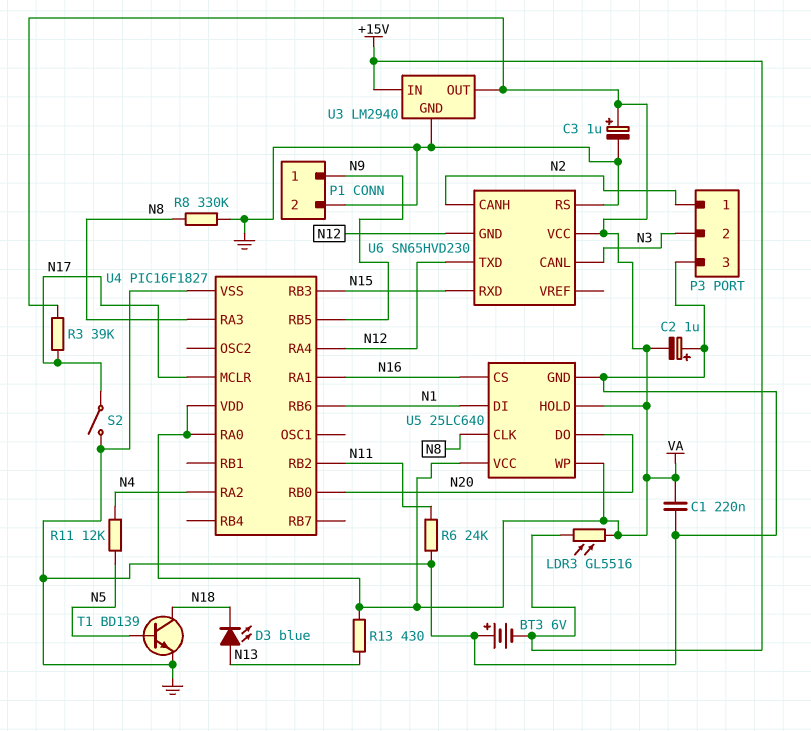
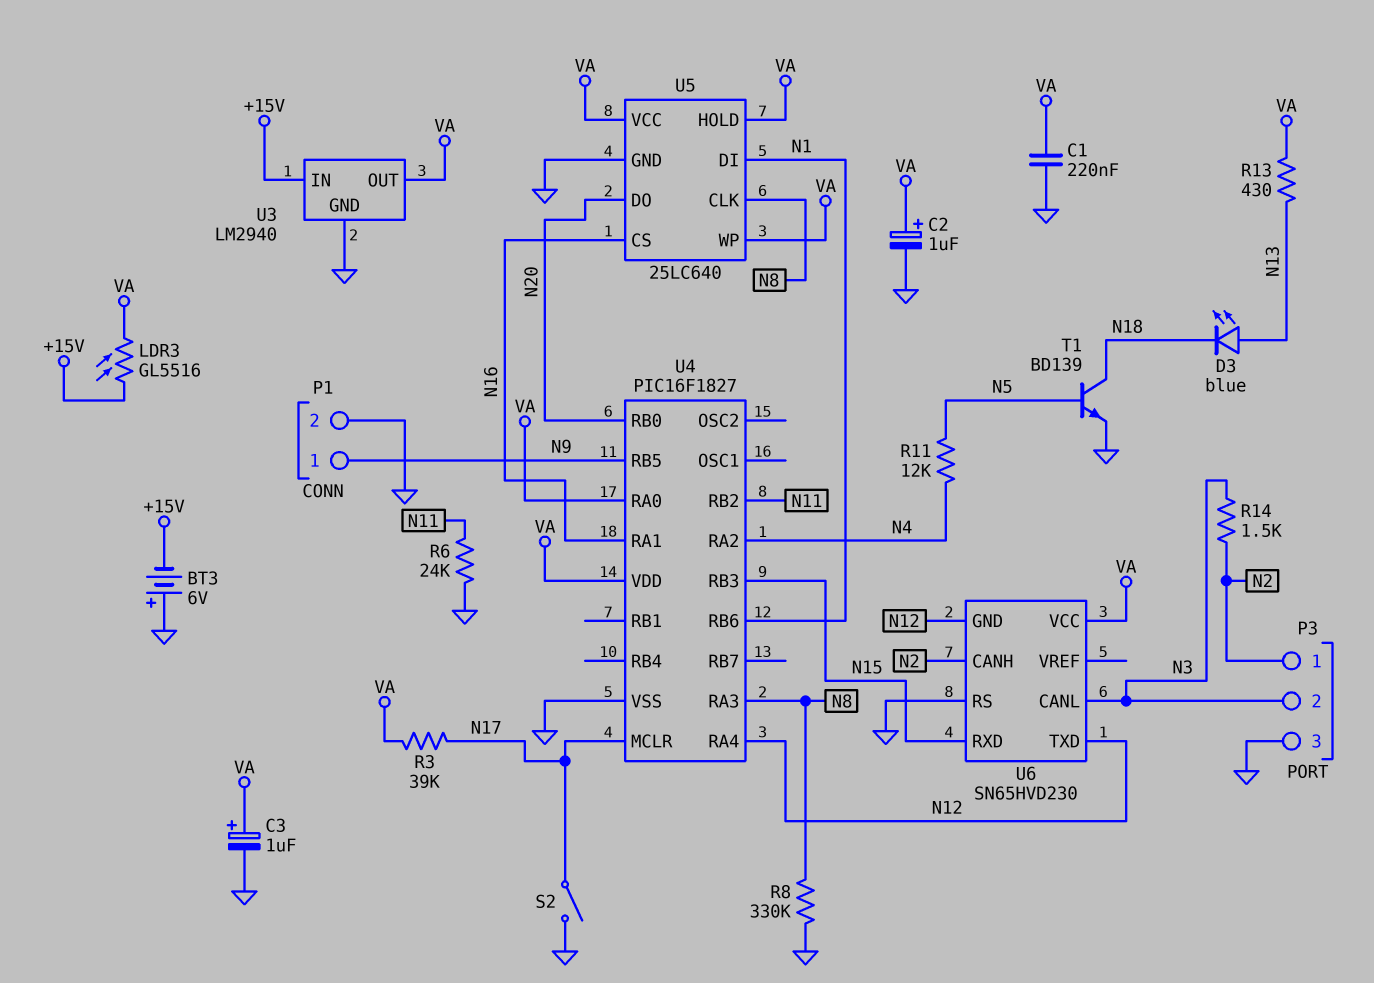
C2: 1uF (plus GND, minus VA) -> 1uF (plus VA, minus GND)
R14: none -> 1.5k (N2, N3)

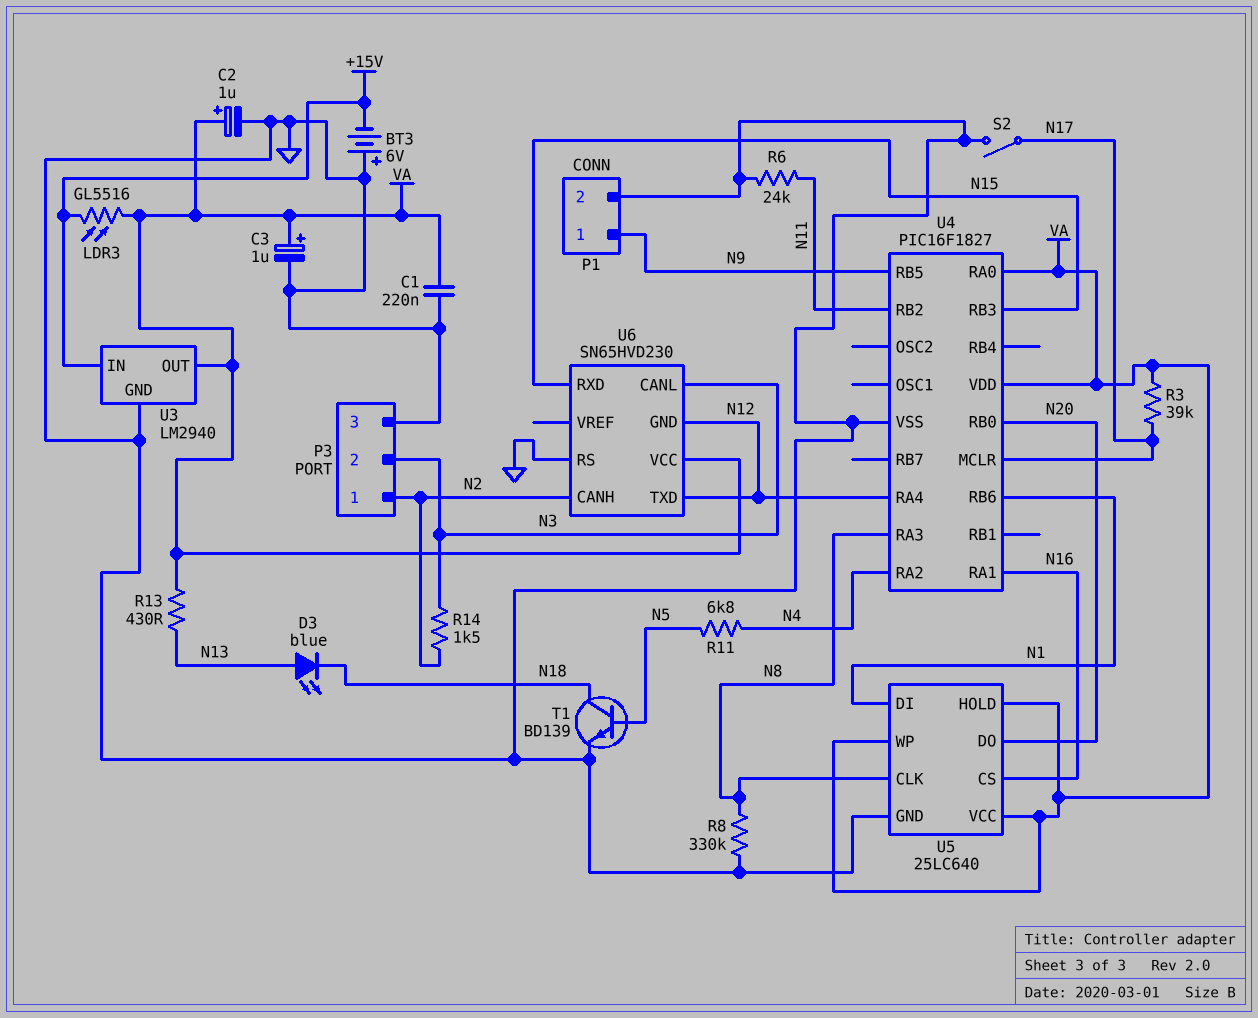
R11: 12k (N4, N5) -> 6.8k (N4, N5)

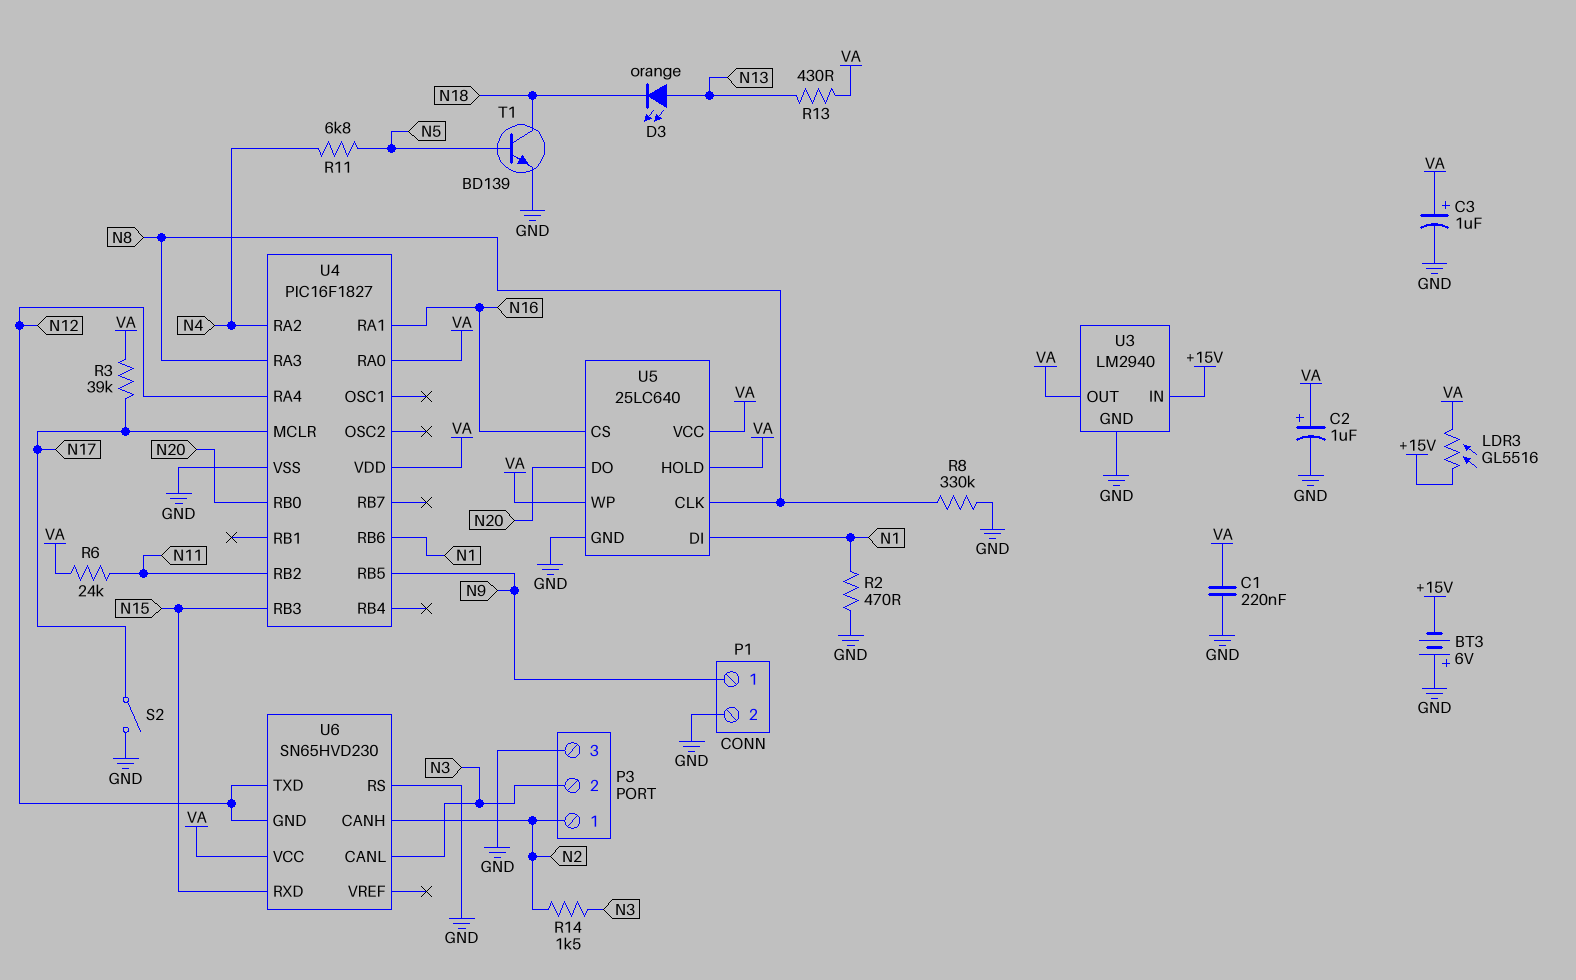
D3: LED blue (A N13, K N18) -> LED orange (A N13, K N18)
R2: none -> 470 (GND, N1)
R6: 24k (GND, N11) -> 24k (N11, VA)

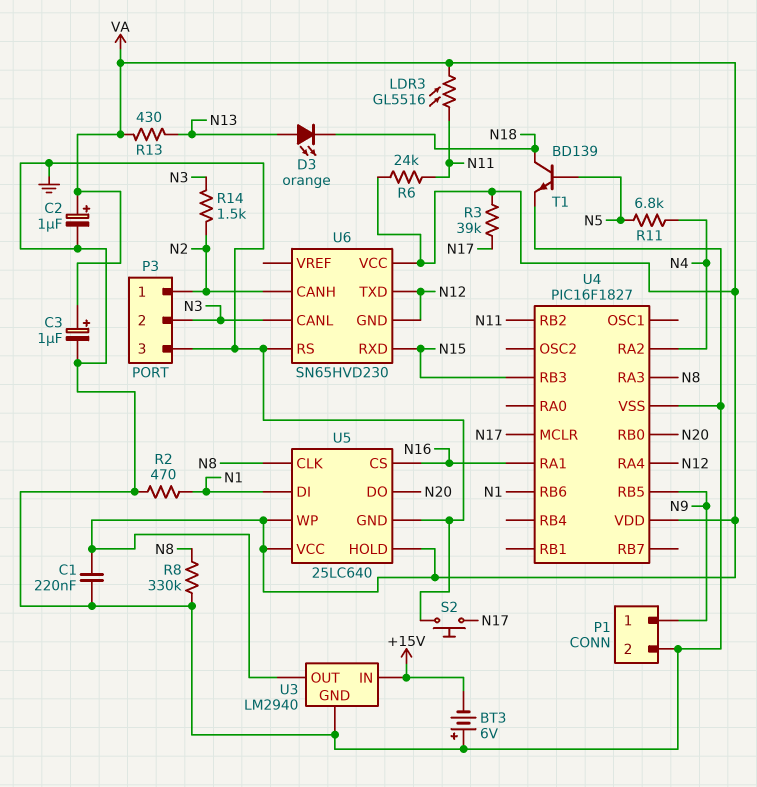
LDR3: GL5516 (+15V, VA) -> GL5516 (N11, VA)
S2: switch (GND, N17) -> button (GND, N17)
U4 pin RA0: VA -> none

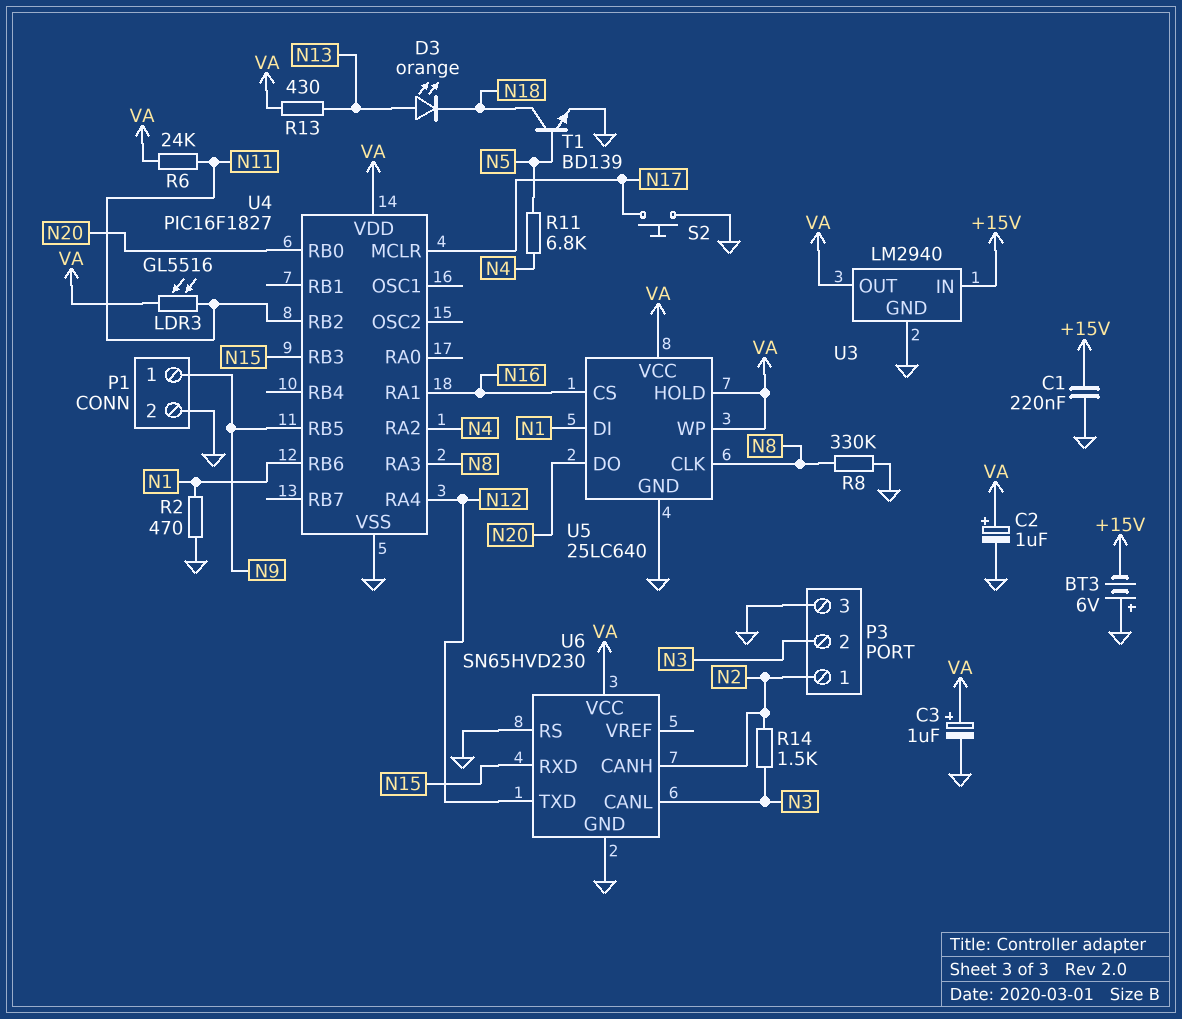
C1: 220nF (GND, VA) -> 220nF (+15V, GND)
R3: 39k (N17, VA) -> none
U6 pin GND: N12 -> GND

